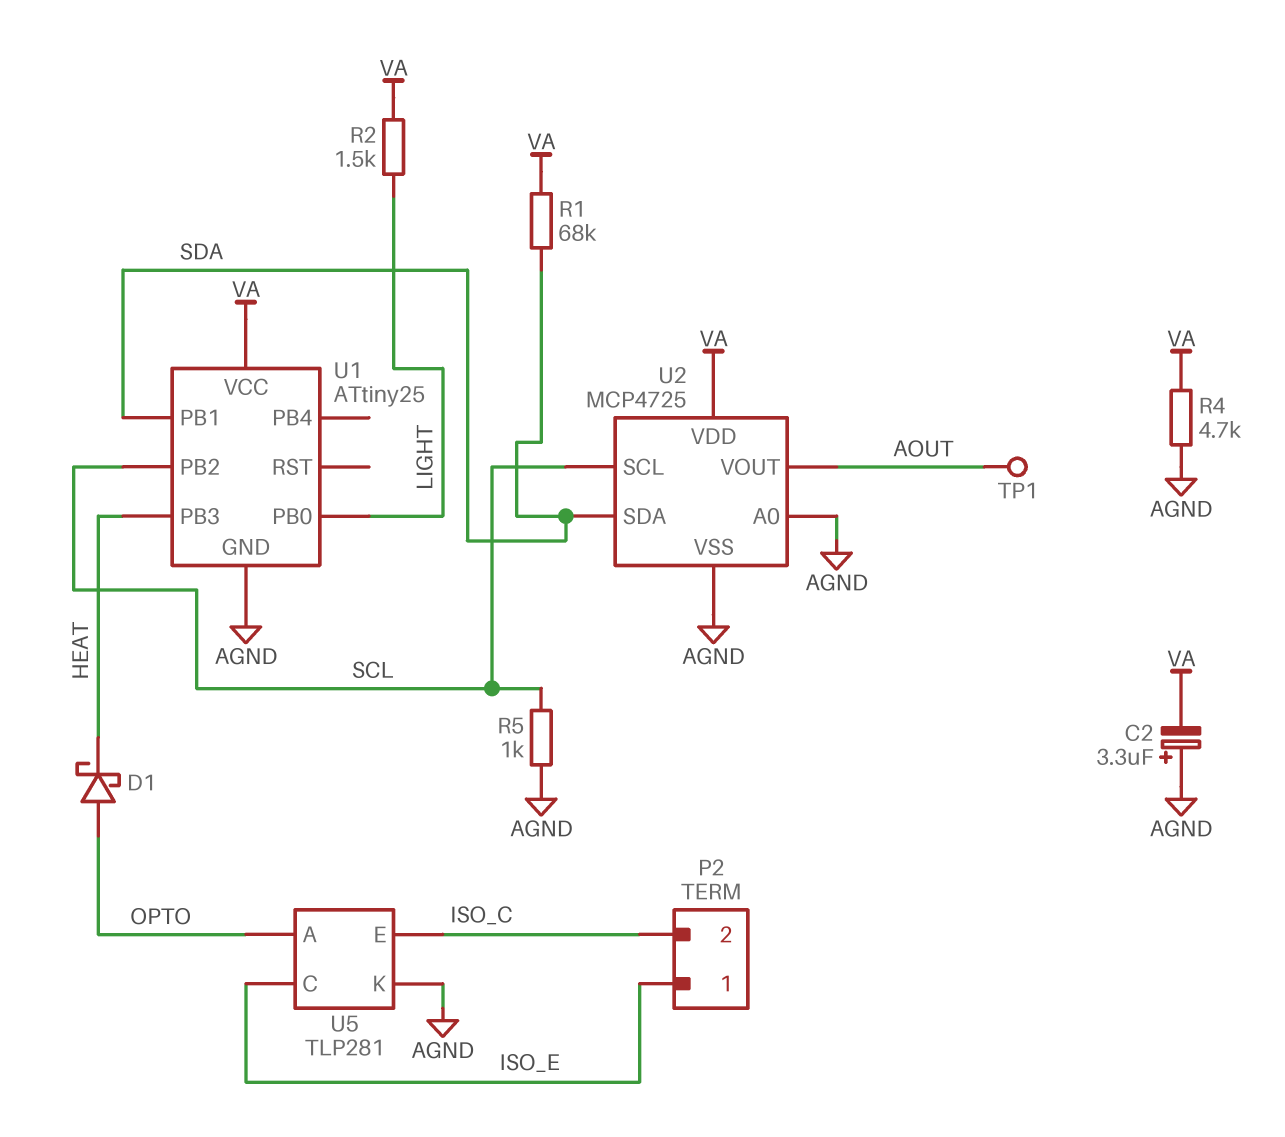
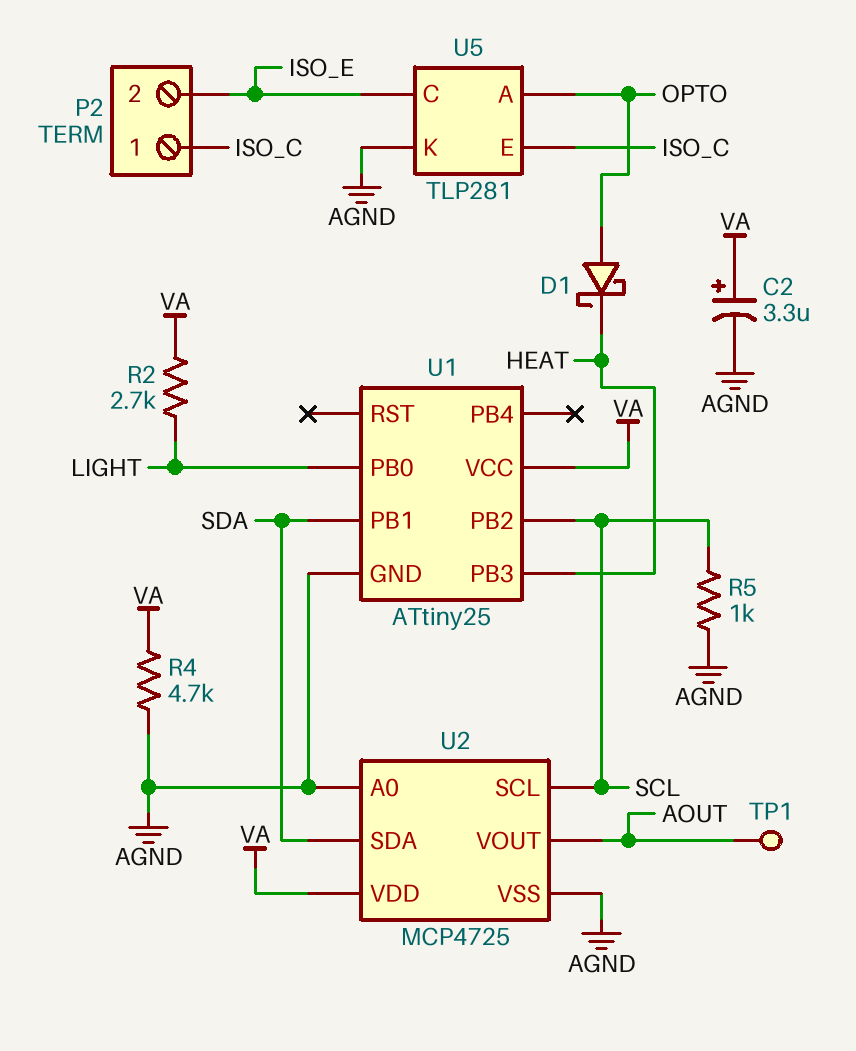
C2: 3.3uF (plus AGND, minus VA) -> 3.3uF (plus VA, minus AGND)
P2 pin 1: ISO_E -> ISO_C
P2 pin 2: ISO_C -> ISO_E
R1: 68k (SDA, VA) -> none
R2: 1.5k (LIGHT, VA) -> 2.7k (LIGHT, VA)

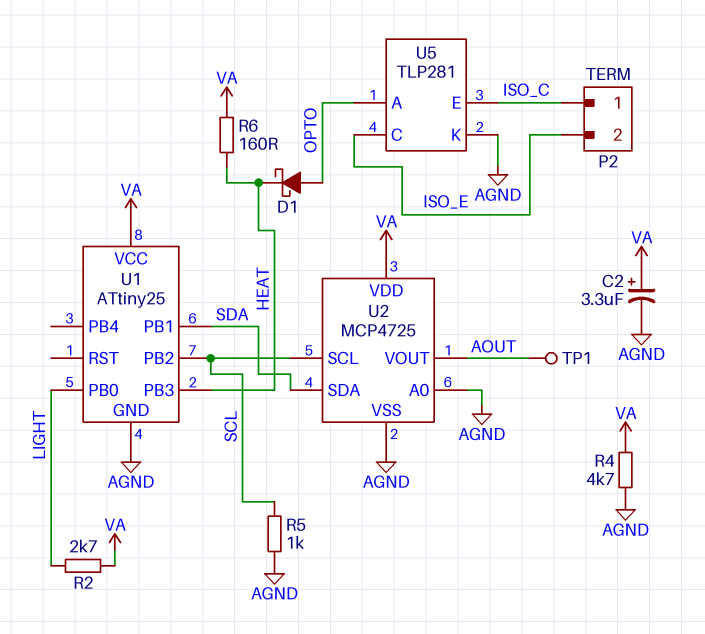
R6: none -> 160 (HEAT, VA)

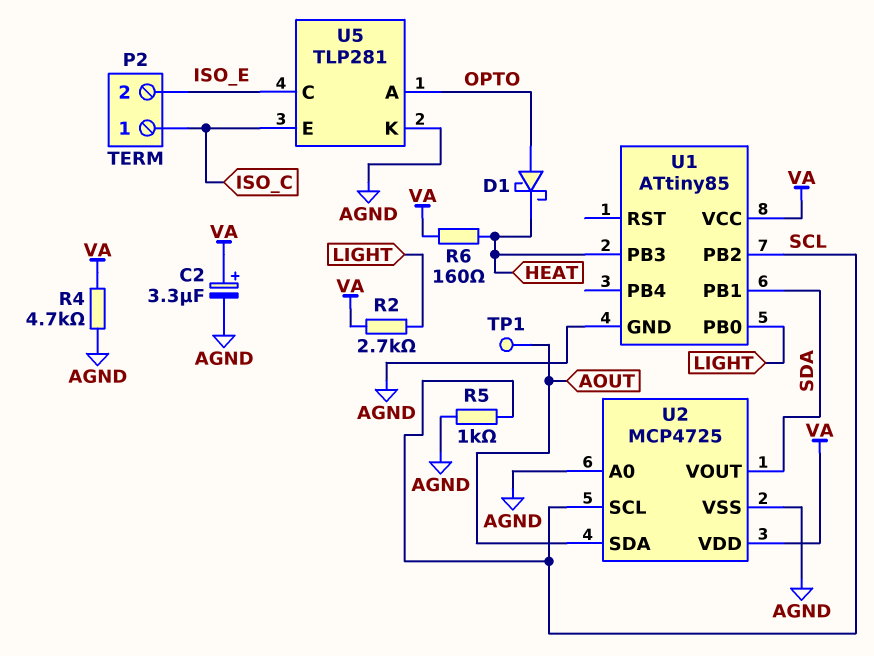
U1: ATtiny25 -> ATtiny85
U2 pin SDA: SDA -> AOUT
U2 pin VOUT: AOUT -> SDA

